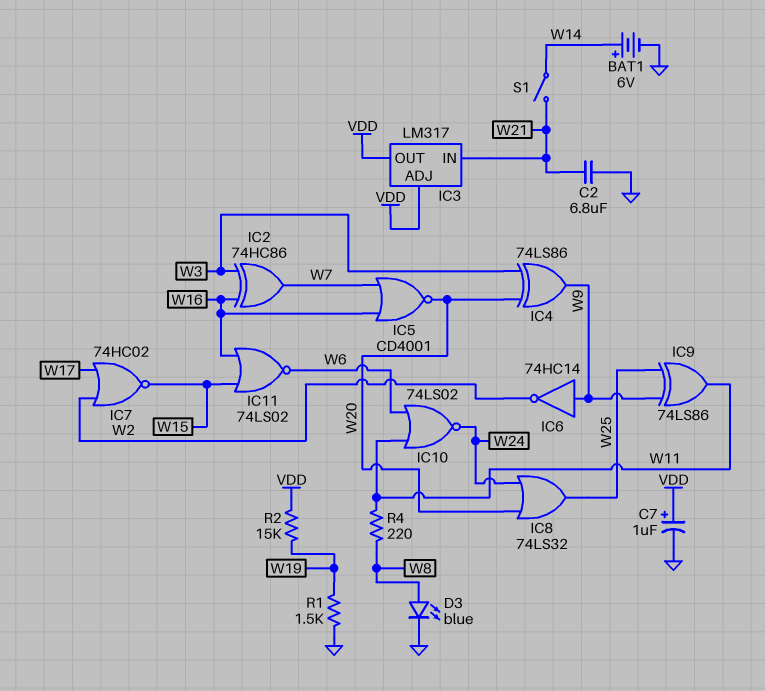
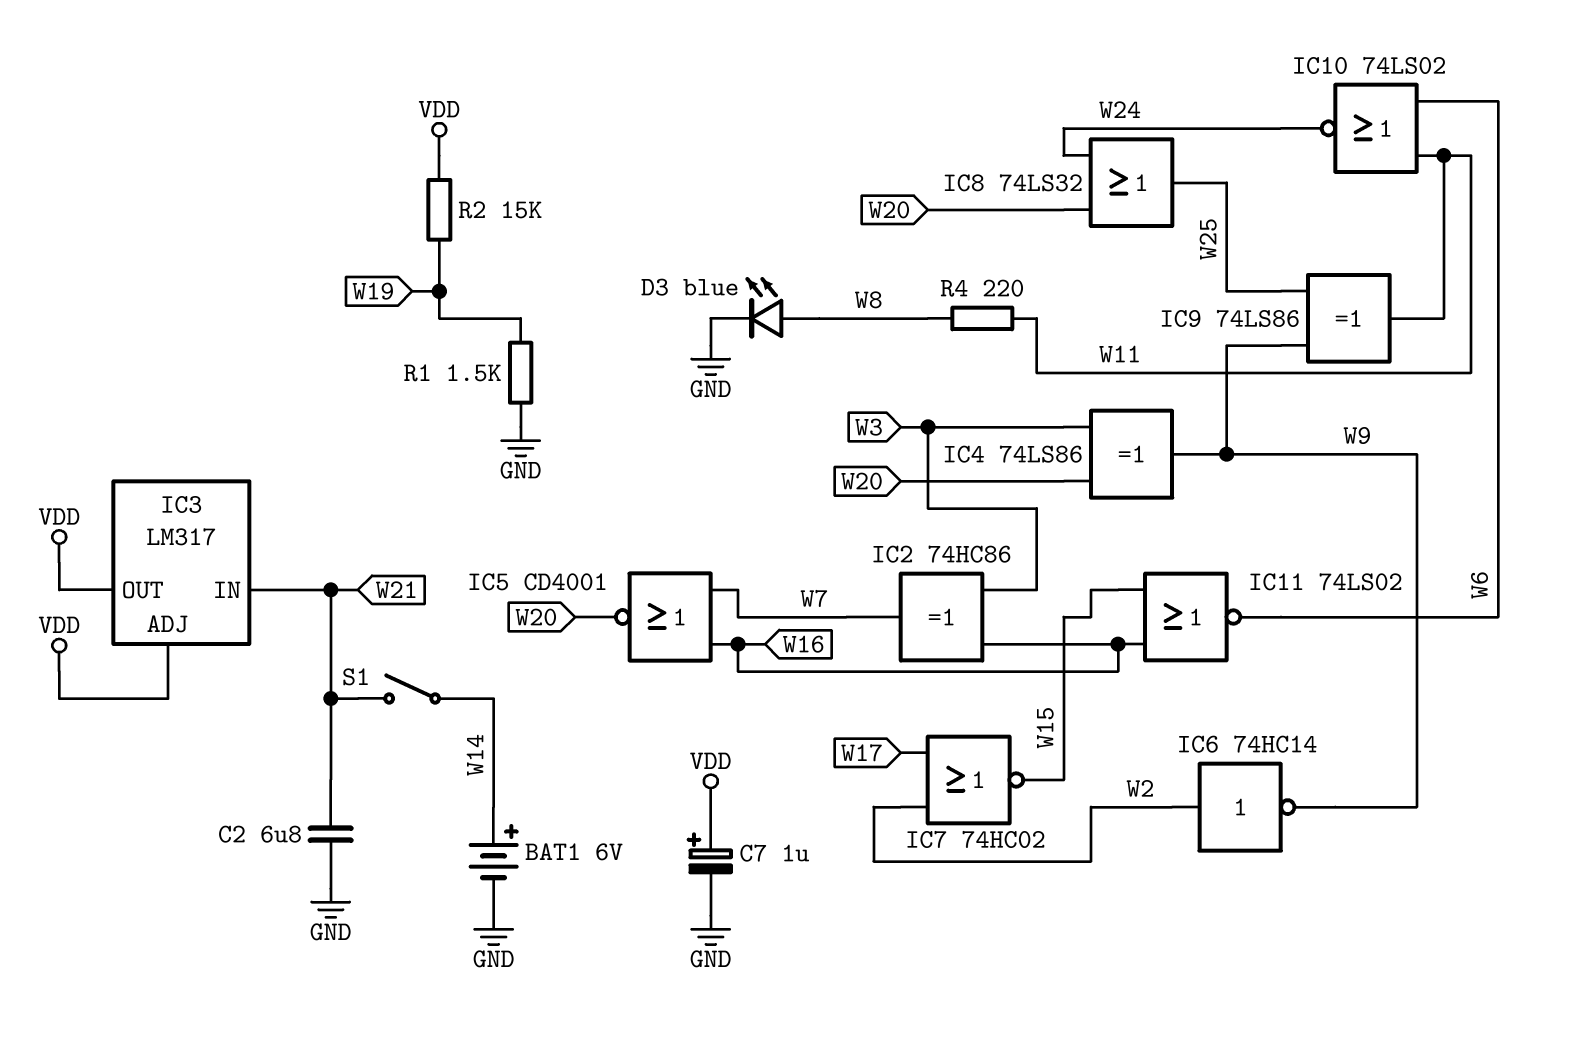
IC6: NOT 74HC14 (in W9, out W2) -> NOT 74HC14 (in W2, out W9)

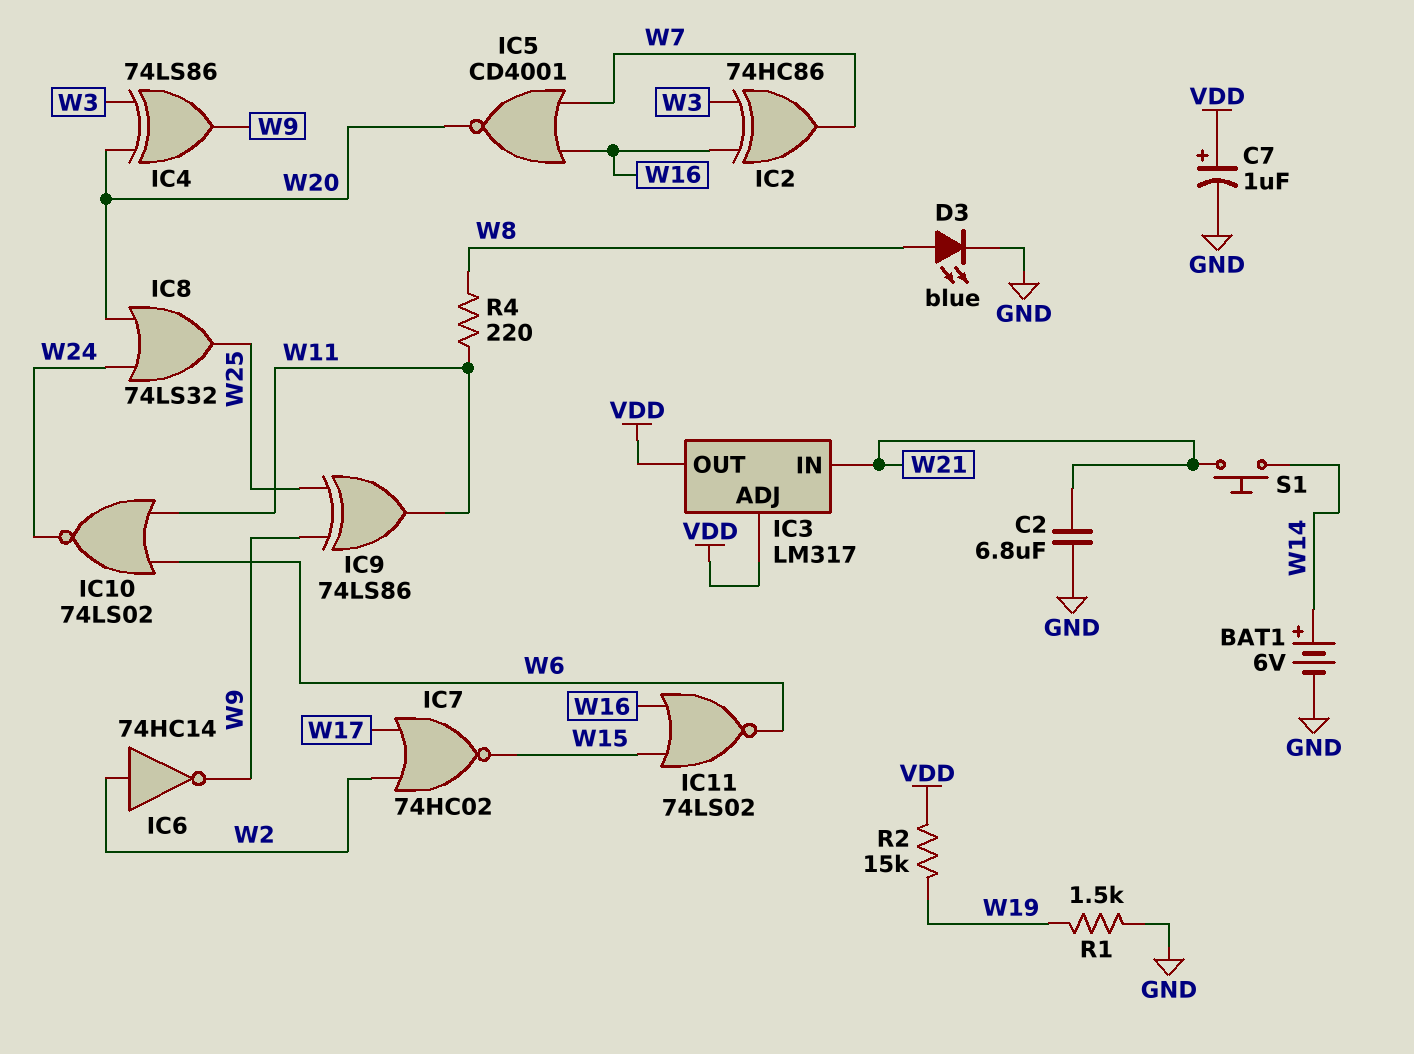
S1: switch (W14, W21) -> button (W14, W21)

